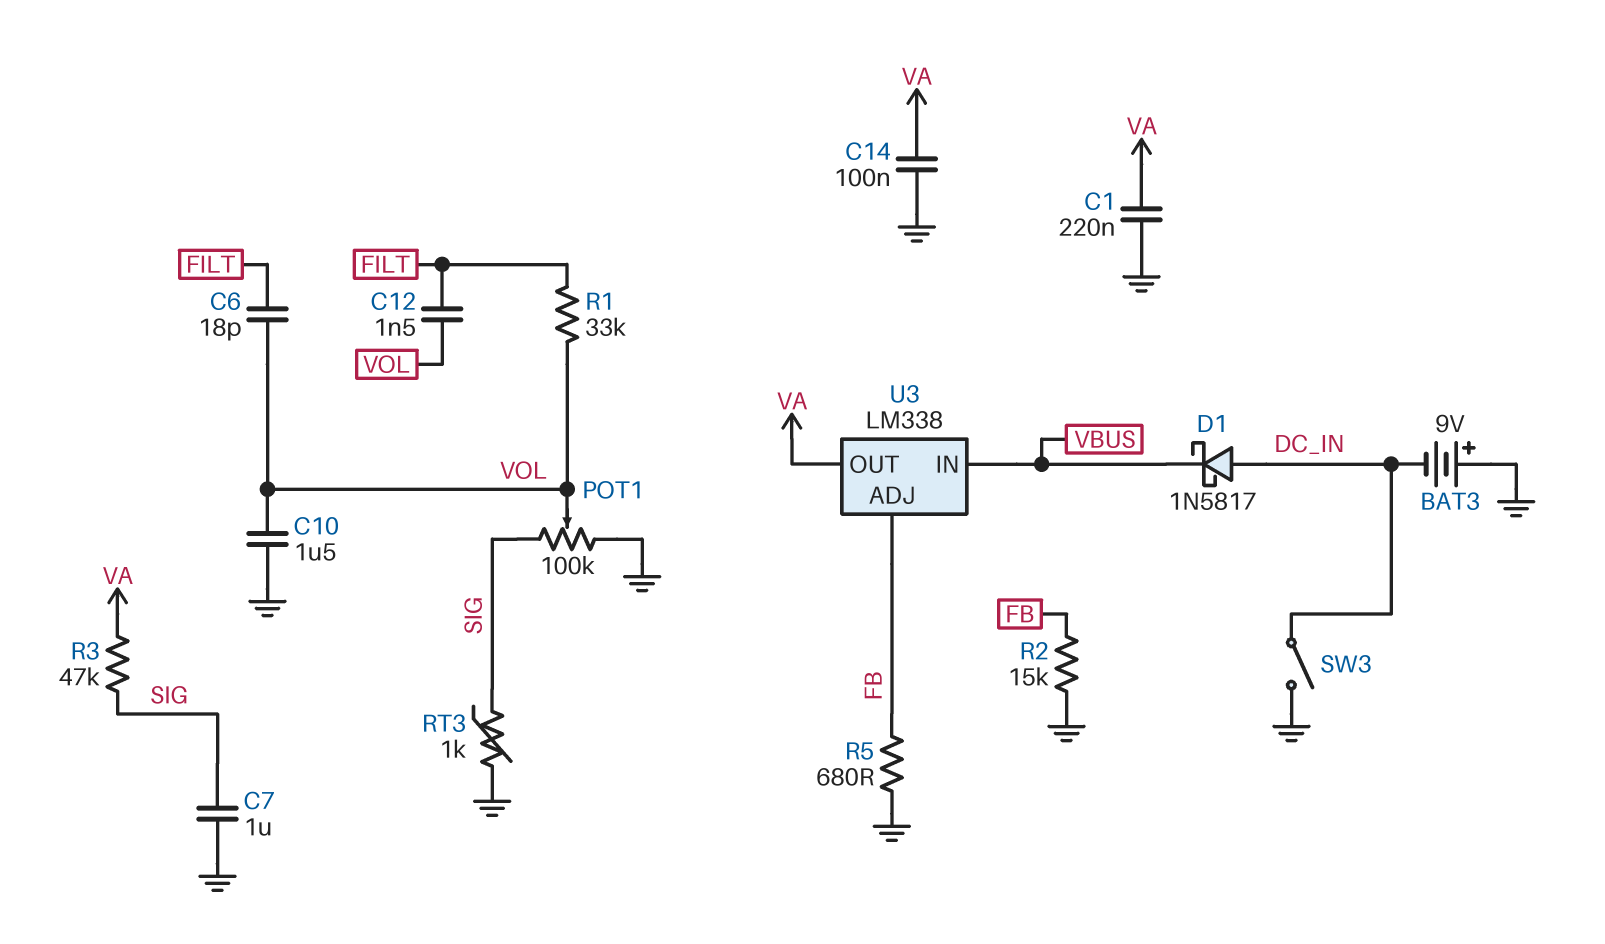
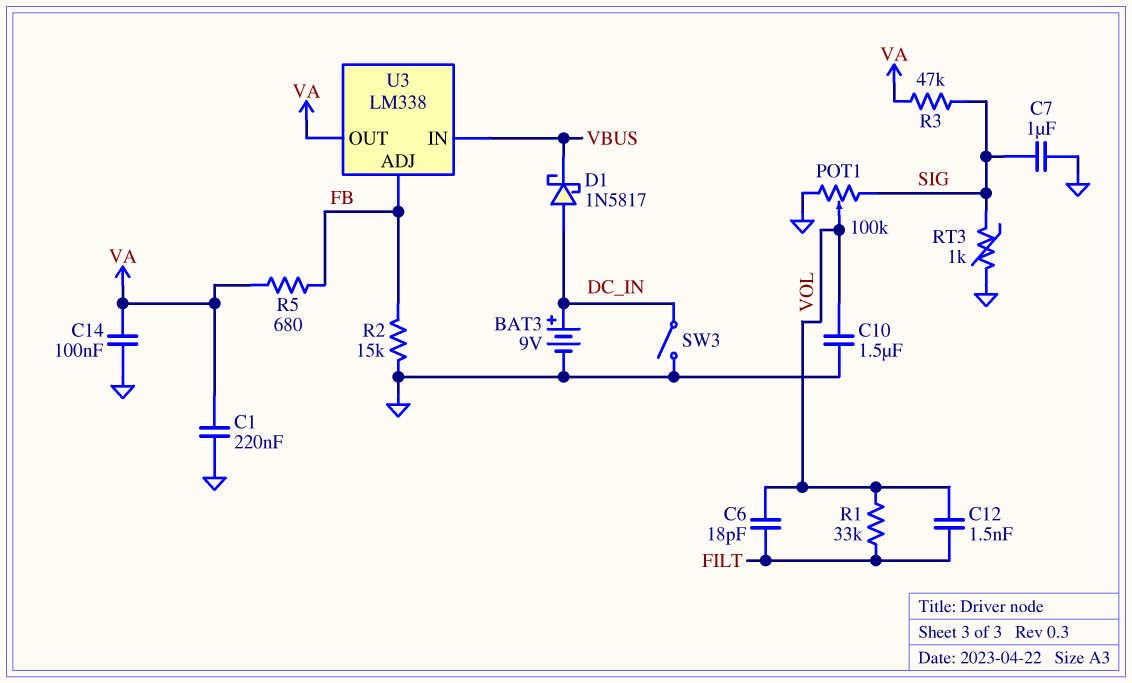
BAT3: 9V (plus GND, minus DC_IN) -> 9V (plus DC_IN, minus GND)
R5: 680 (FB, GND) -> 680 (FB, VA)

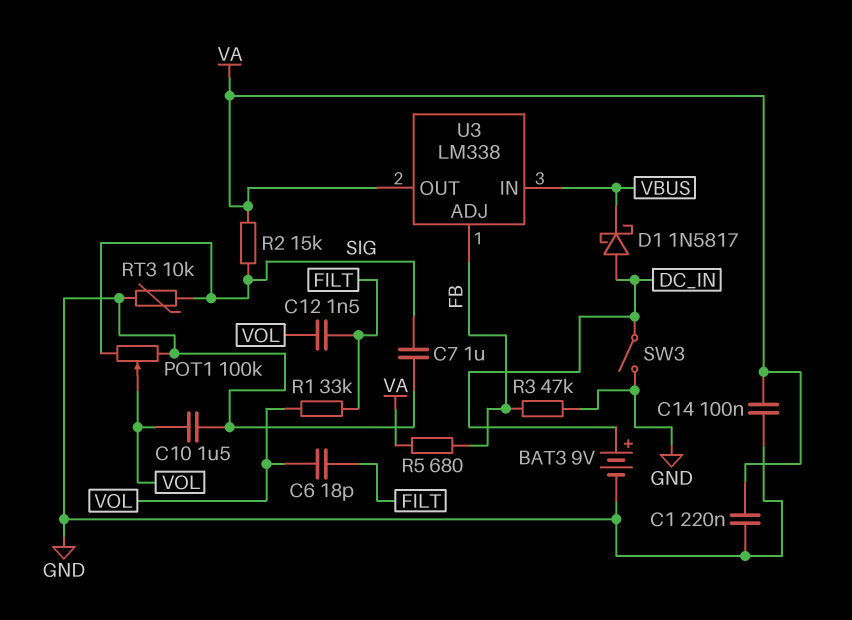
R2: 15k (FB, GND) -> 15k (SIG, VA)
R3: 47k (SIG, VA) -> 47k (FB, GND)
RT3: 1k (GND, SIG) -> 10k (GND, SIG)

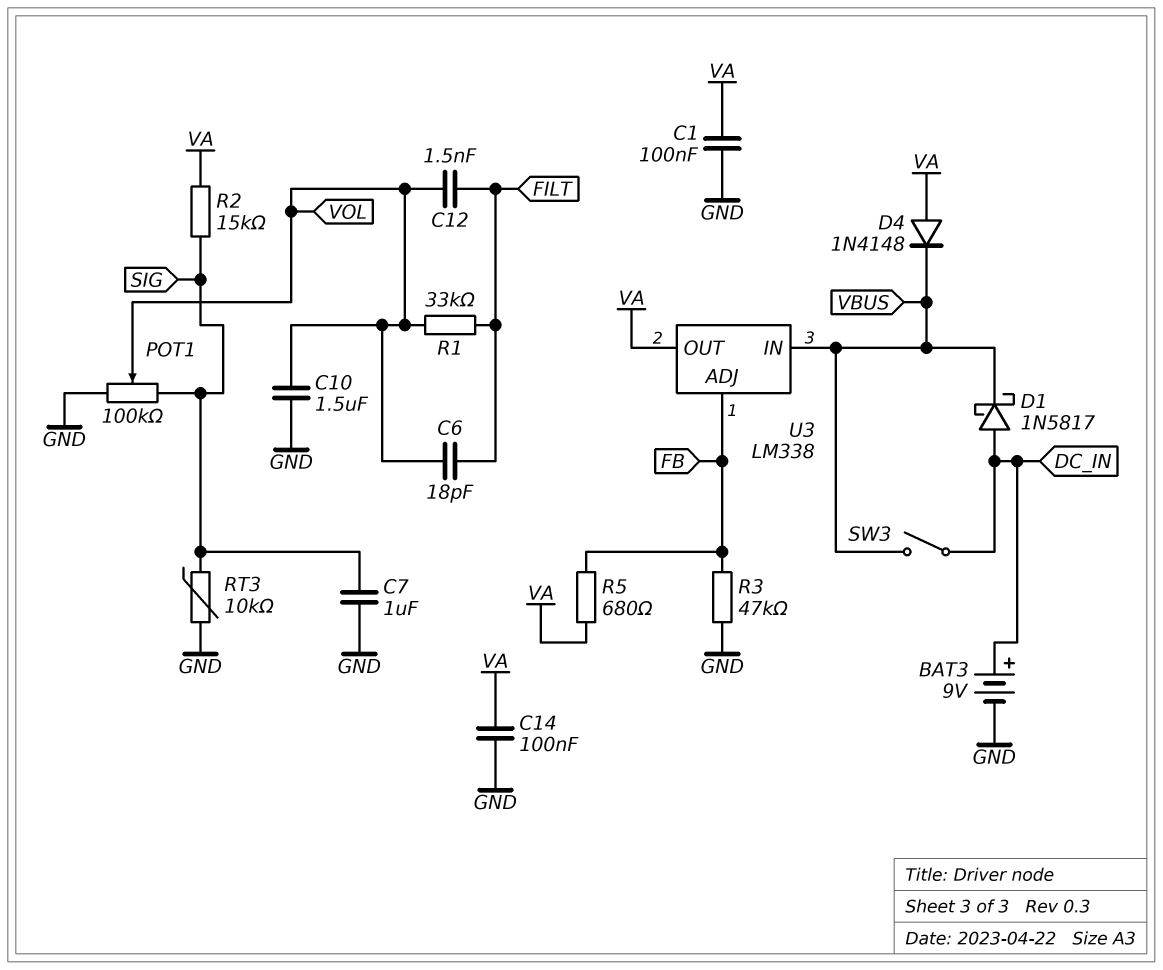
C1: 220nF (GND, VA) -> 100nF (GND, VA)
D4: none -> diode 1N4148 (A VA, K VBUS)
SW3: switch (DC_IN, GND) -> switch (DC_IN, VBUS)

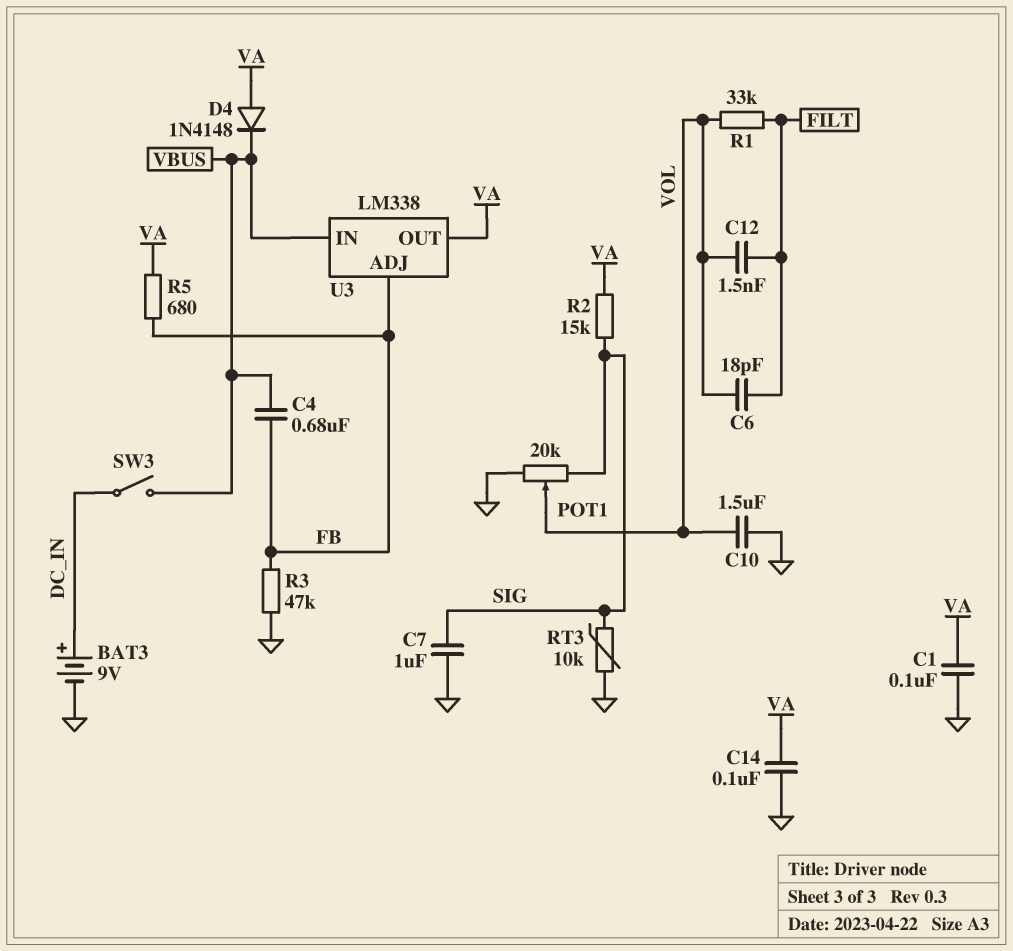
C4: none -> 680nF (FB, VBUS)
D1: schottky 1N5817 (A DC_IN, K VBUS) -> none
POT1: 100k (GND, SIG, wiper VOL) -> 20k (GND, SIG, wiper VOL)

